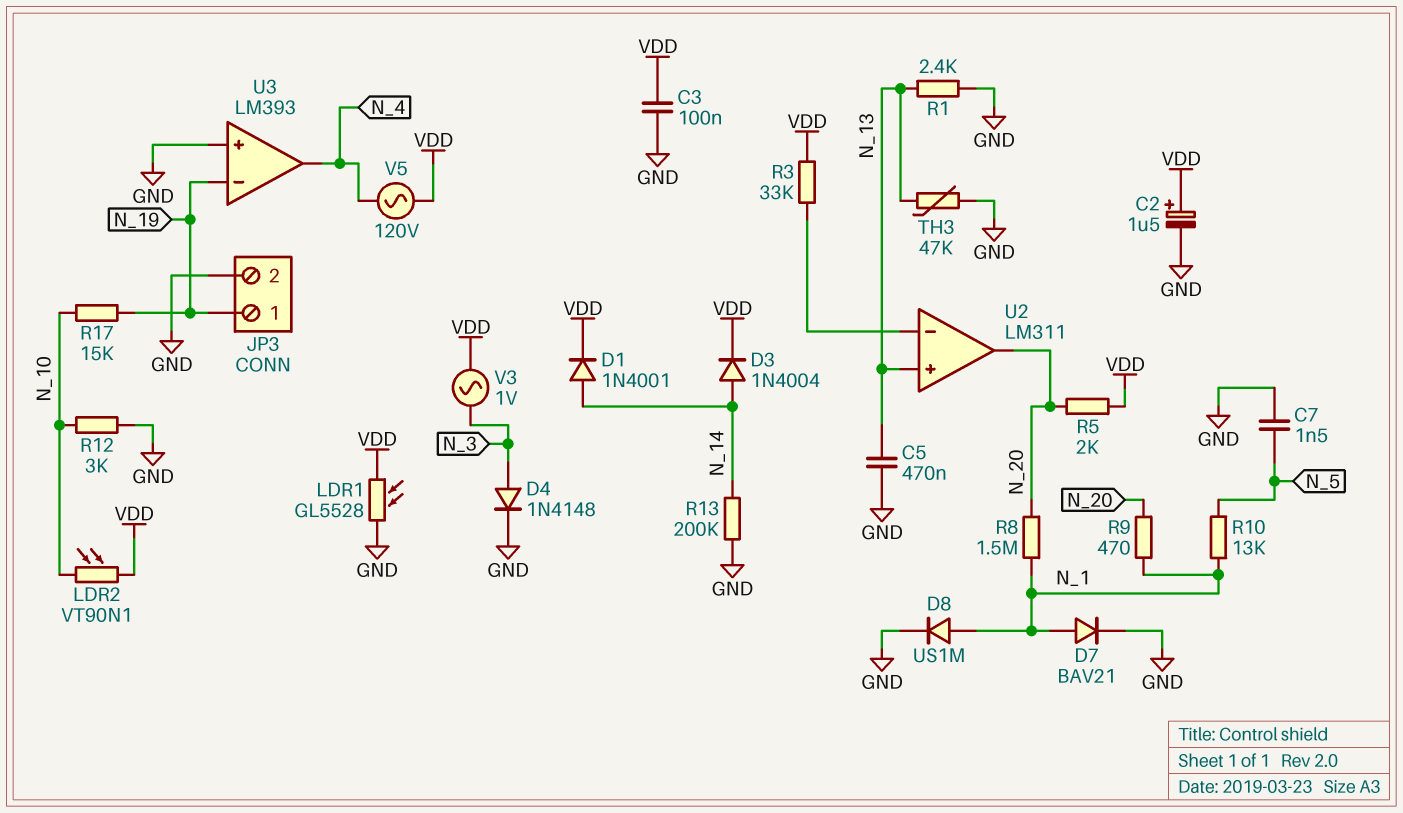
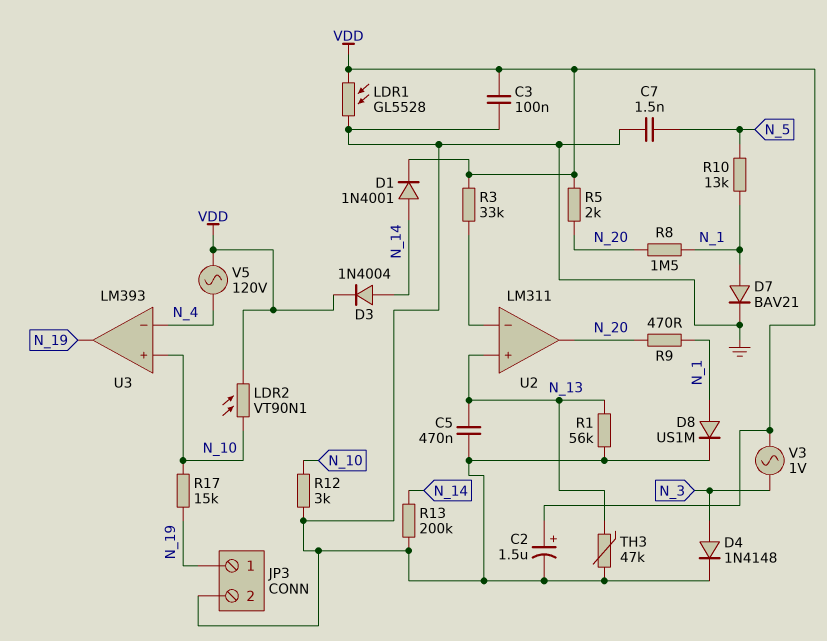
R1: 2.4k (GND, N_13) -> 56k (GND, N_13)
U3 pin in+: GND -> N_10
U3 pin in-: N_19 -> N_4
U3 pin out: N_4 -> N_19

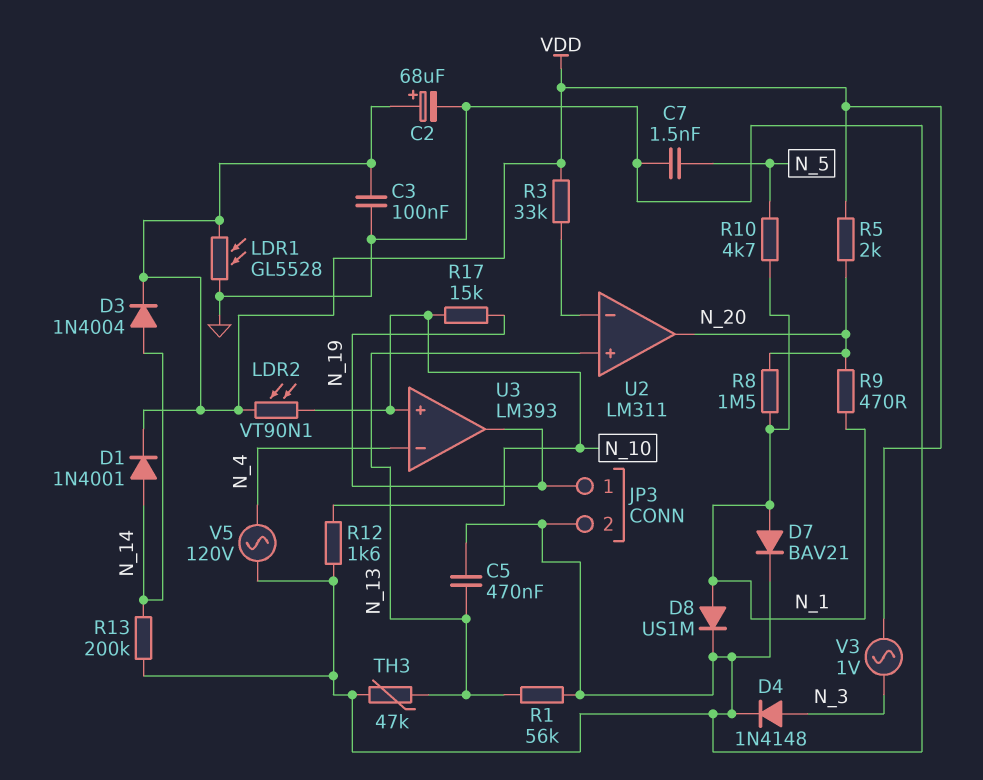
C2: 1.5uF (plus VDD, minus GND) -> 68uF (plus VDD, minus GND)
R10: 13k (N_1, N_5) -> 4.7k (N_1, N_5)
R12: 3k (GND, N_10) -> 1.6k (GND, N_10)
V5: AC 120V (N_4, VDD) -> AC 120V (GND, N_4)

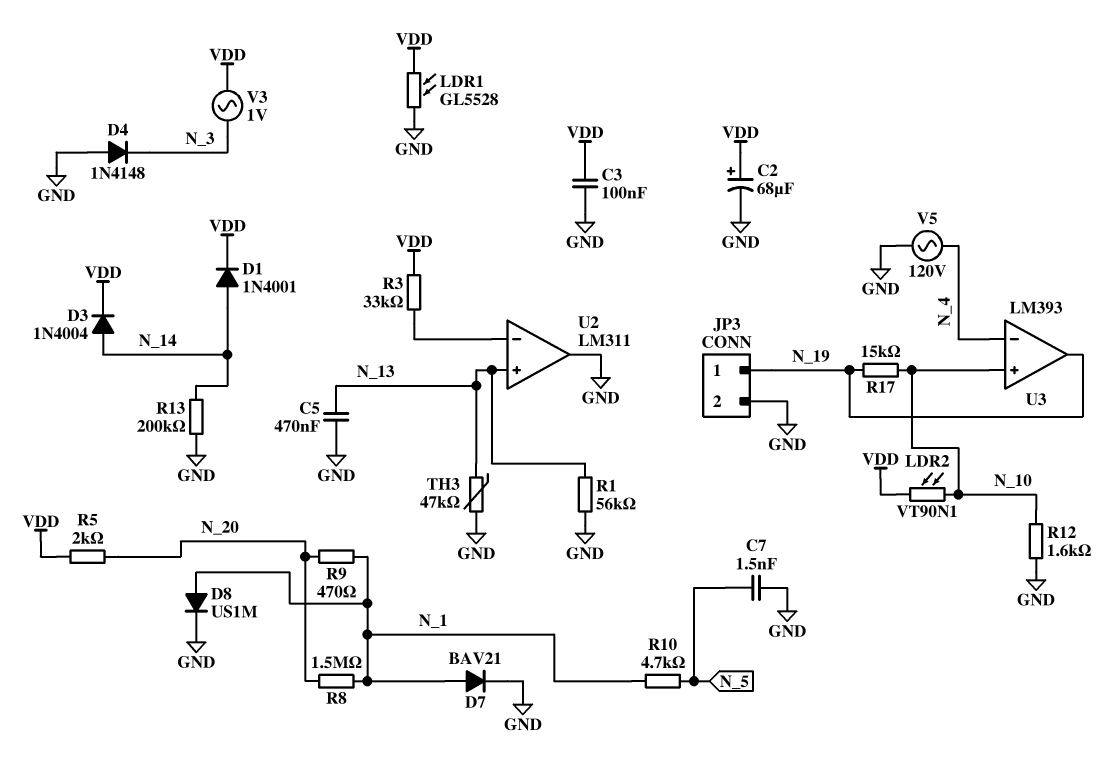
D4: diode 1N4148 (A N_3, K GND) -> diode 1N4148 (A GND, K N_3)
U2 pin out: N_20 -> GND

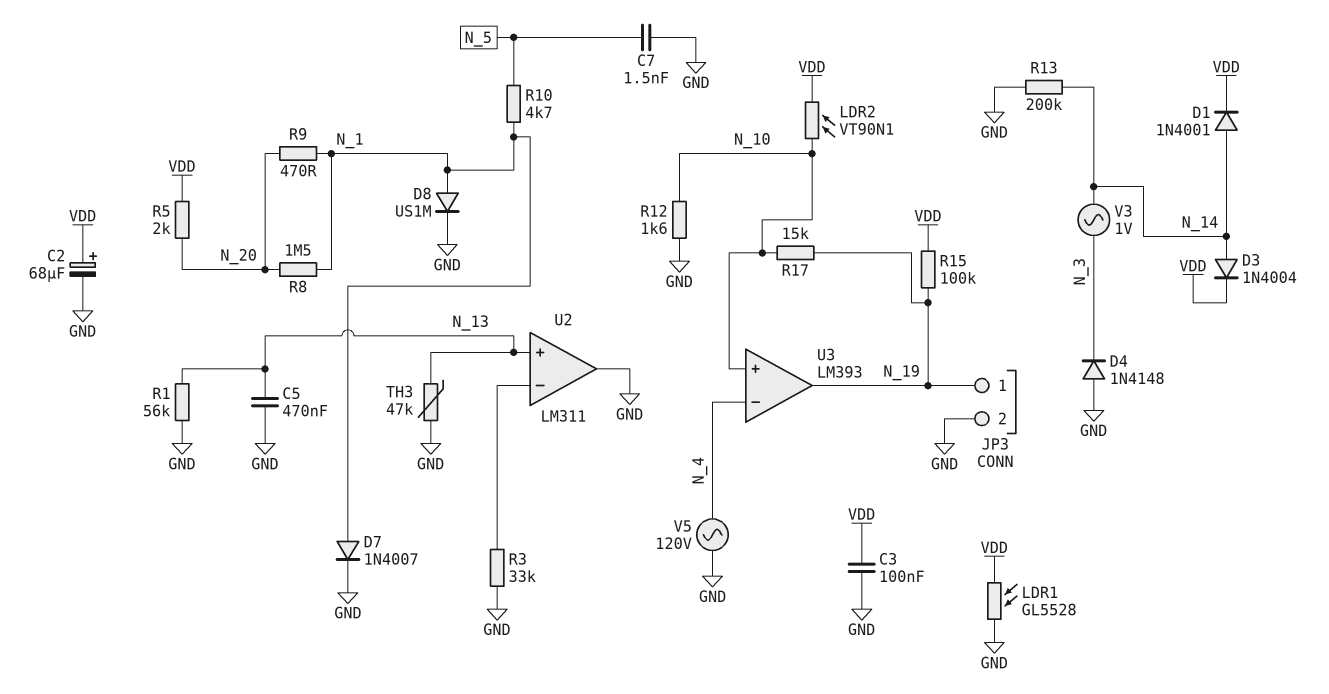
D7: diode BAV21 (A N_1, K GND) -> diode 1N4007 (A N_1, K GND)
R3: 33k (U2/in-, VDD) -> 33k (GND, U2/in-)
R15: none -> 100k (N_19, VDD)
V3: AC 1V (N_3, VDD) -> AC 1V (N_3, N_14)

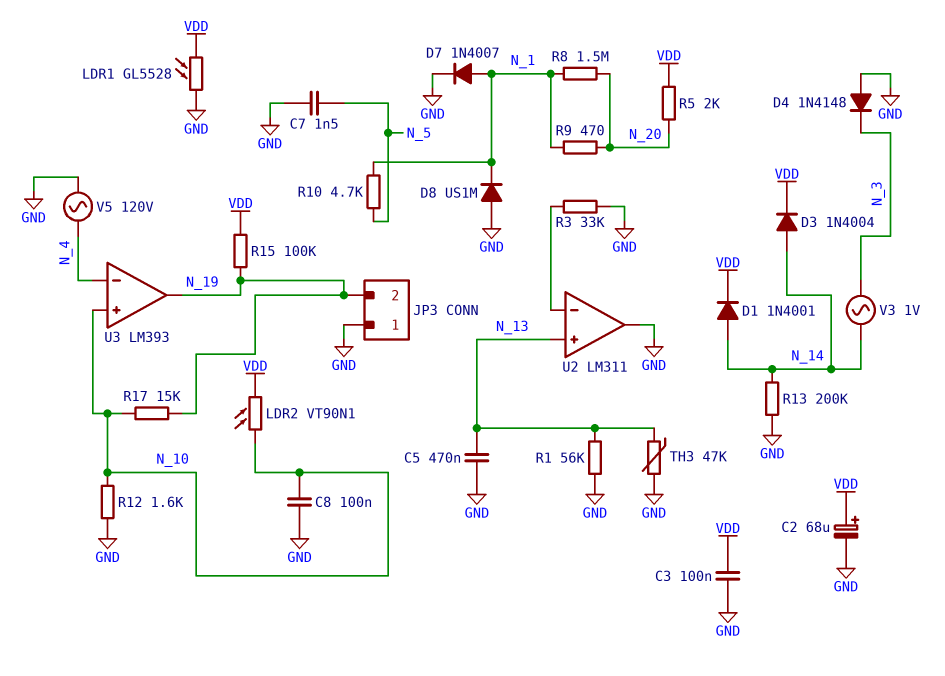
C8: none -> 100nF (GND, N_10)
D8: diode US1M (A N_1, K GND) -> diode US1M (A GND, K N_1)
JP3 pin 1: N_19 -> GND
JP3 pin 2: GND -> N_19

